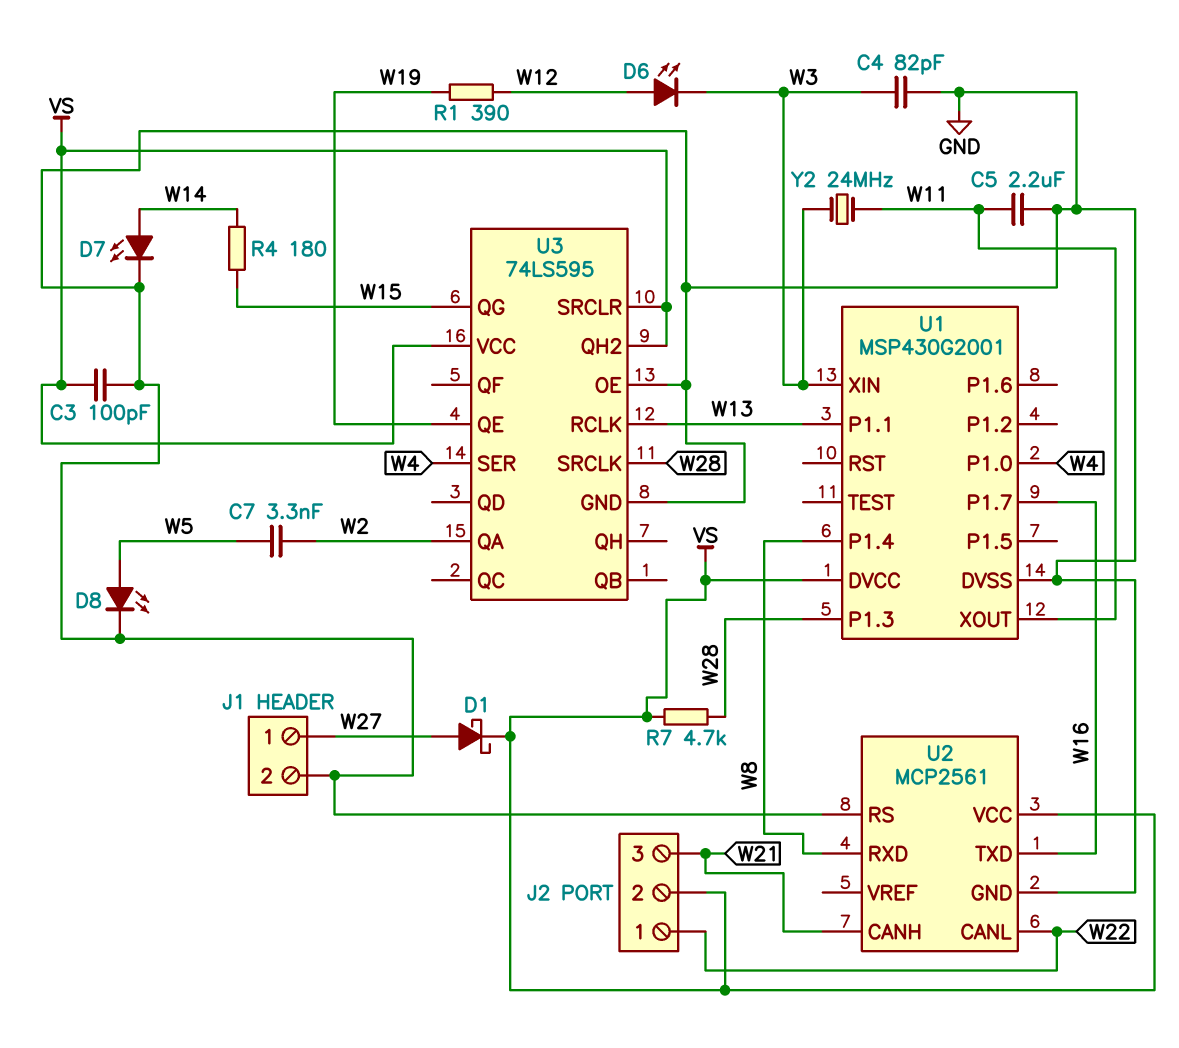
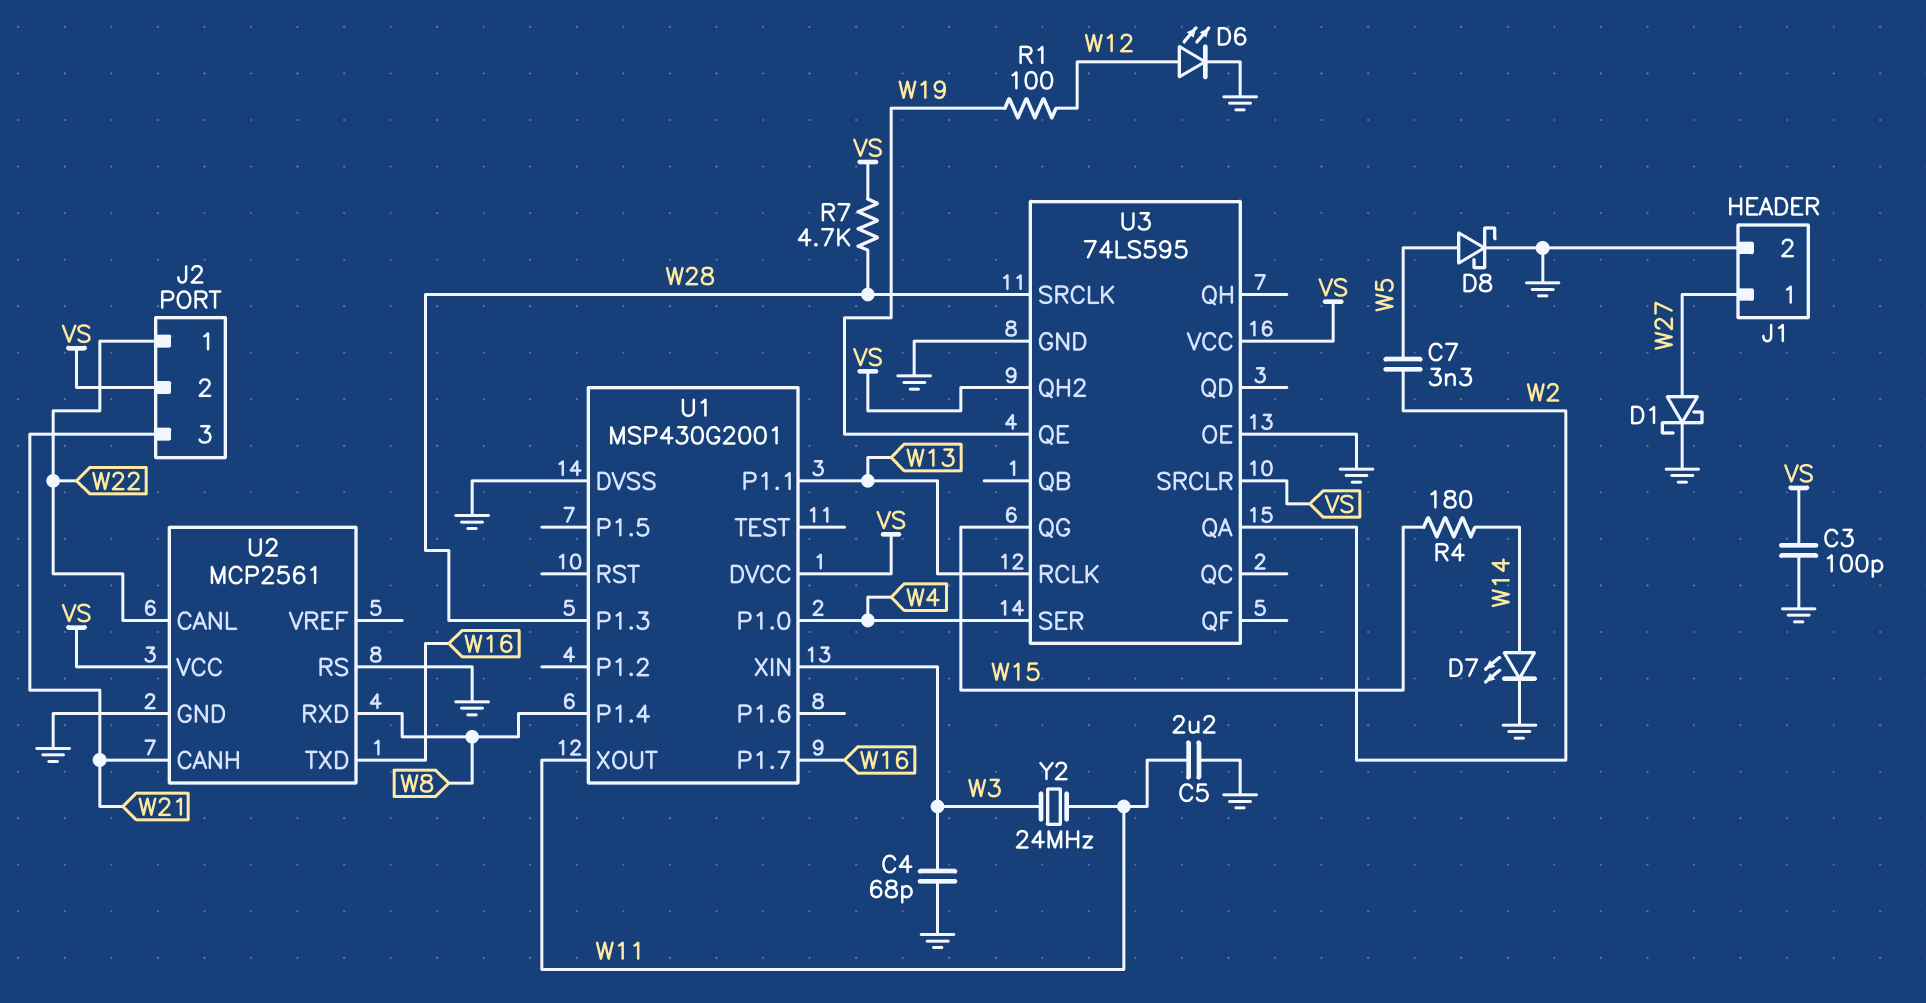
C4: 82pF (GND, W3) -> 68pF (GND, W3)
D1: schottky (A W27, K VS) -> schottky (A W27, K GND)
D6: LED (A W12, K W3) -> LED (A W12, K GND)
D8: LED (A W5, K GND) -> schottky (A W5, K GND)
R1: 390 (W12, W19) -> 100 (W12, W19)

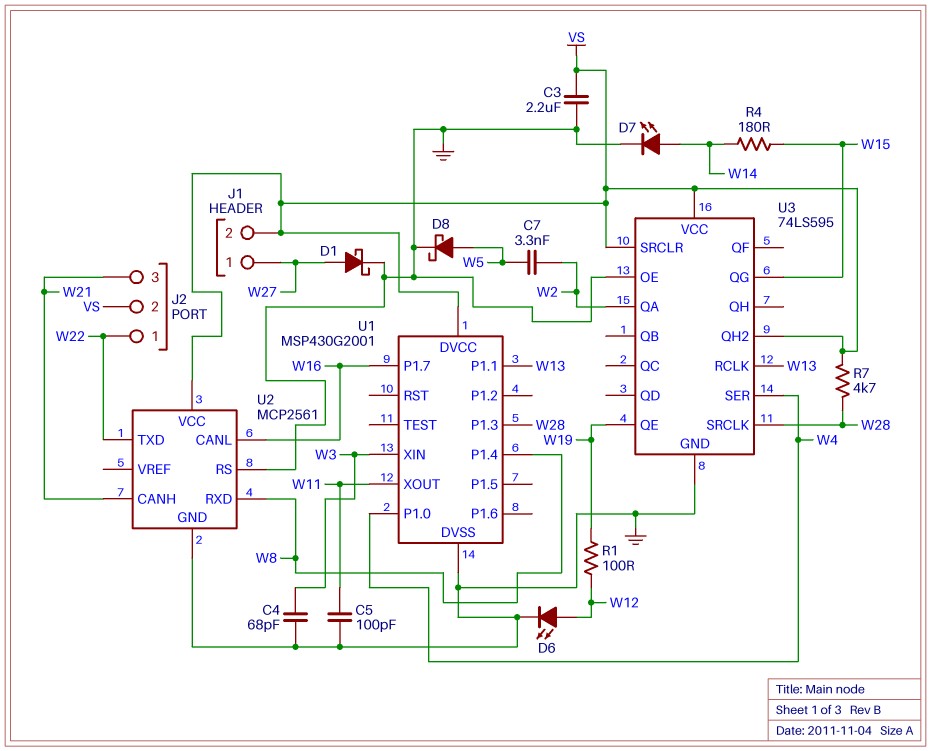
C3: 100pF (GND, VS) -> 2.2uF (GND, VS)
C5: 2.2uF (GND, W11) -> 100pF (GND, W11)
J1 pin 2: GND -> VS
U2 pin CANL: W22 -> W16
U2 pin TXD: W16 -> W22
Y2: 24MHz (W3, W11) -> none

